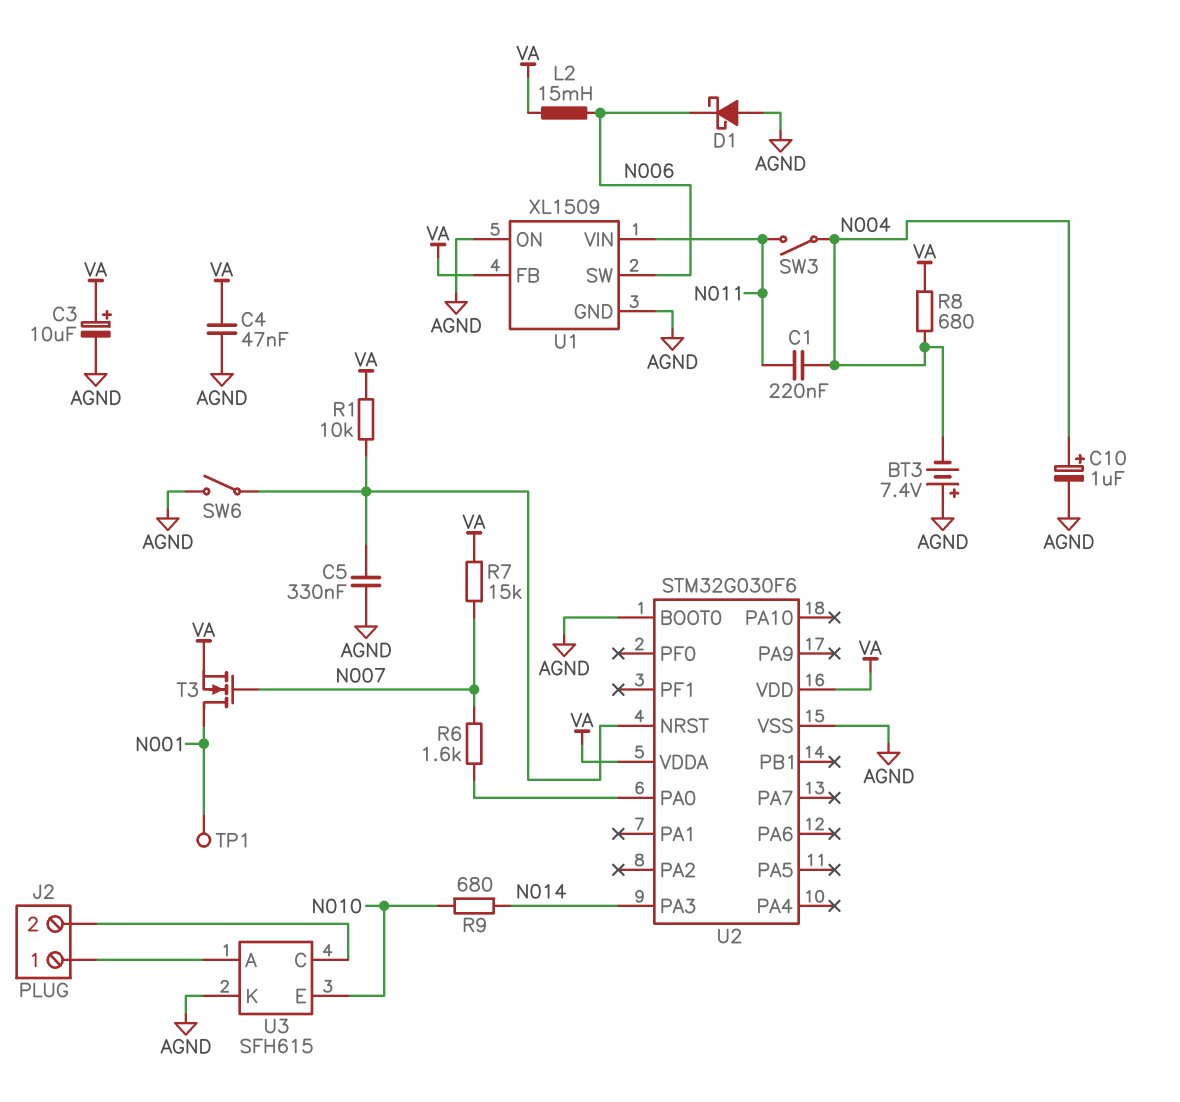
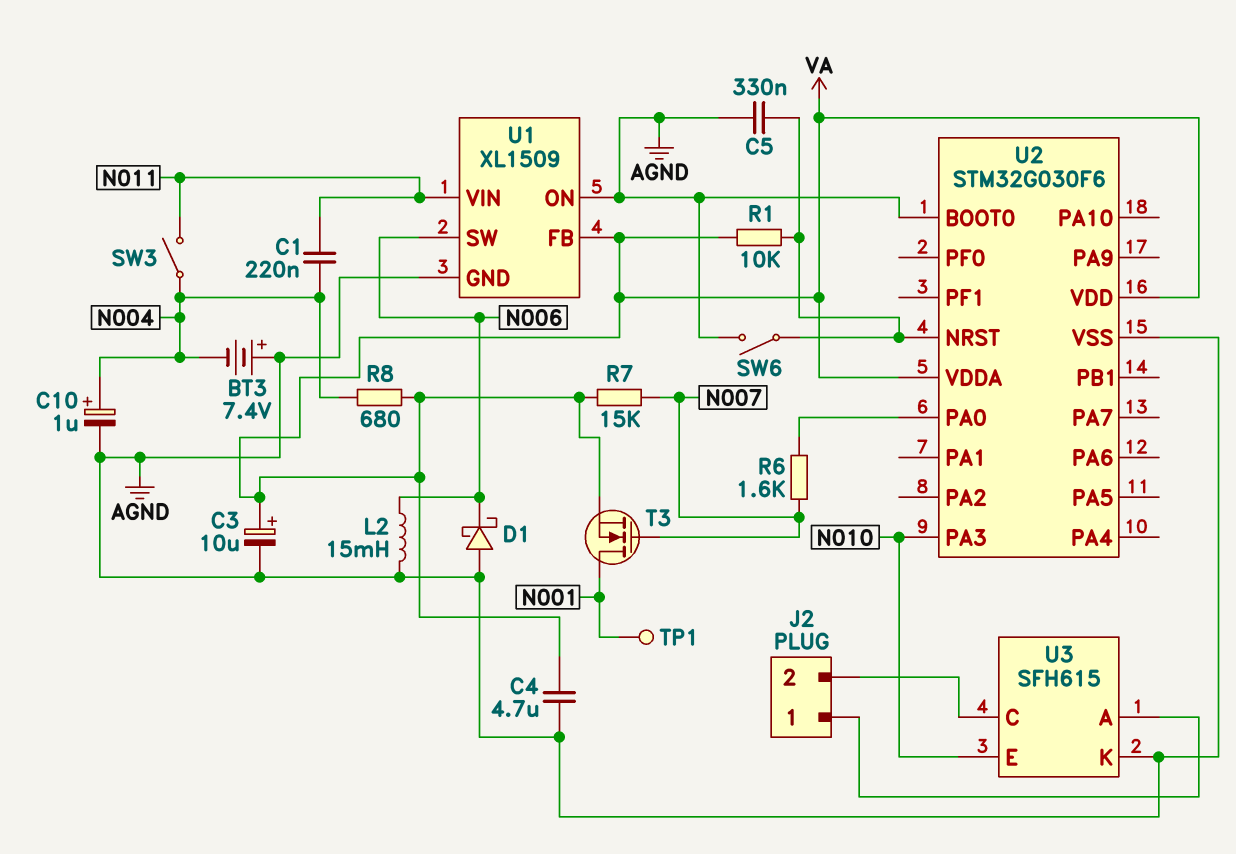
C4: 47nF (AGND, VA) -> 4.7uF (AGND, VA)
L2: 15mH (N006, VA) -> 15mH (AGND, N006)
R9: 680 (N010, N014) -> none
U2 pin PA3: N014 -> N010

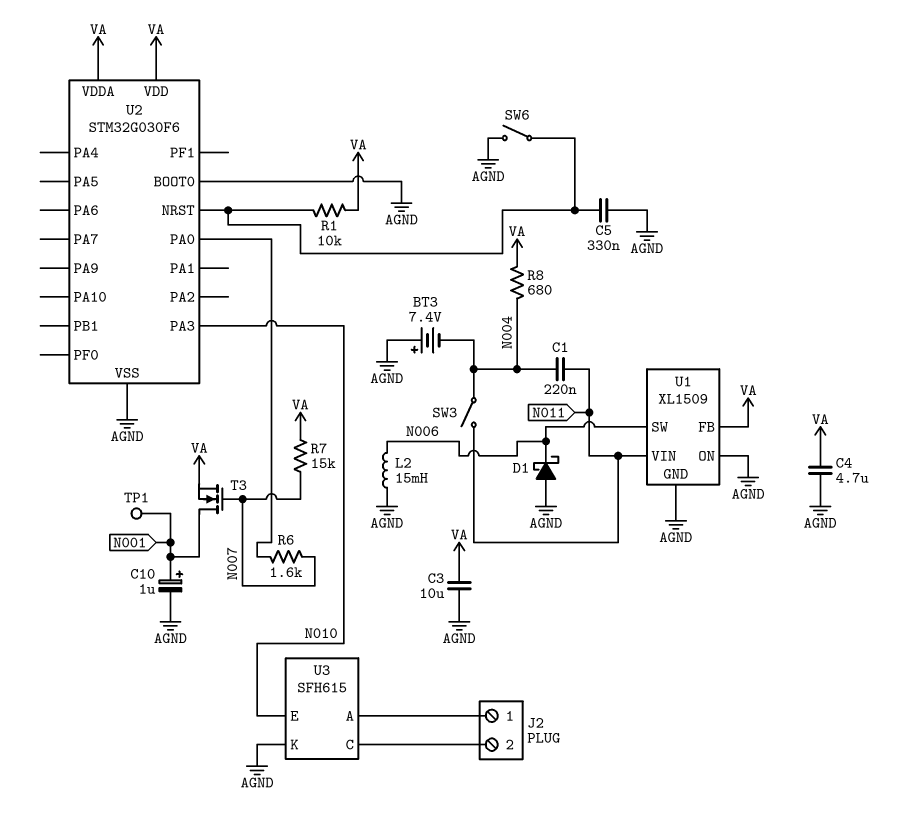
C3: 10uF (plus VA, minus AGND) -> 10uF (AGND, VA)
C10: 1uF (plus N004, minus AGND) -> 1uF (plus N001, minus AGND)

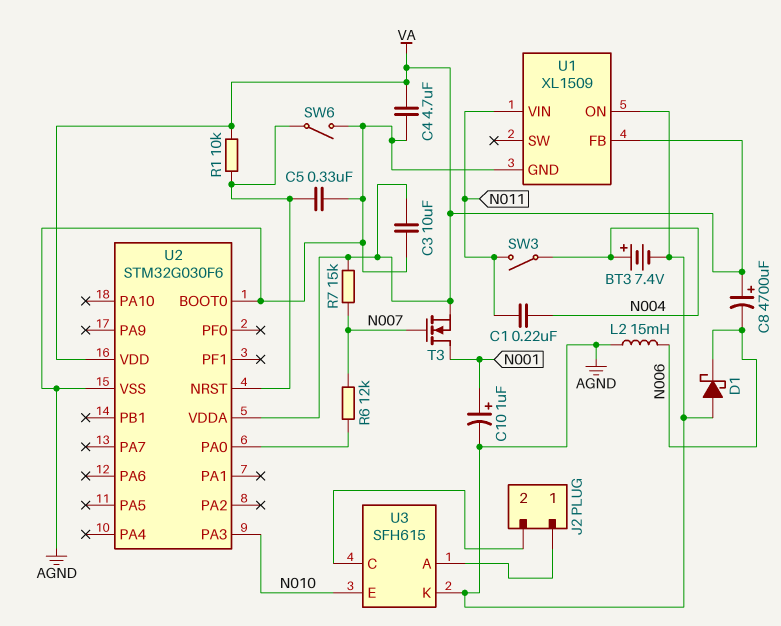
BT3: 7.4V (plus AGND, minus N004) -> 7.4V (plus N004, minus AGND)
C8: none -> 4700uF (plus VA, minus N006)
R6: 1.6k (N007, U2/PA0) -> 12k (N007, U2/PA0)
R8: 680 (N004, VA) -> none
TP1: test point (N001) -> none
U1 pin SW: N006 -> none

